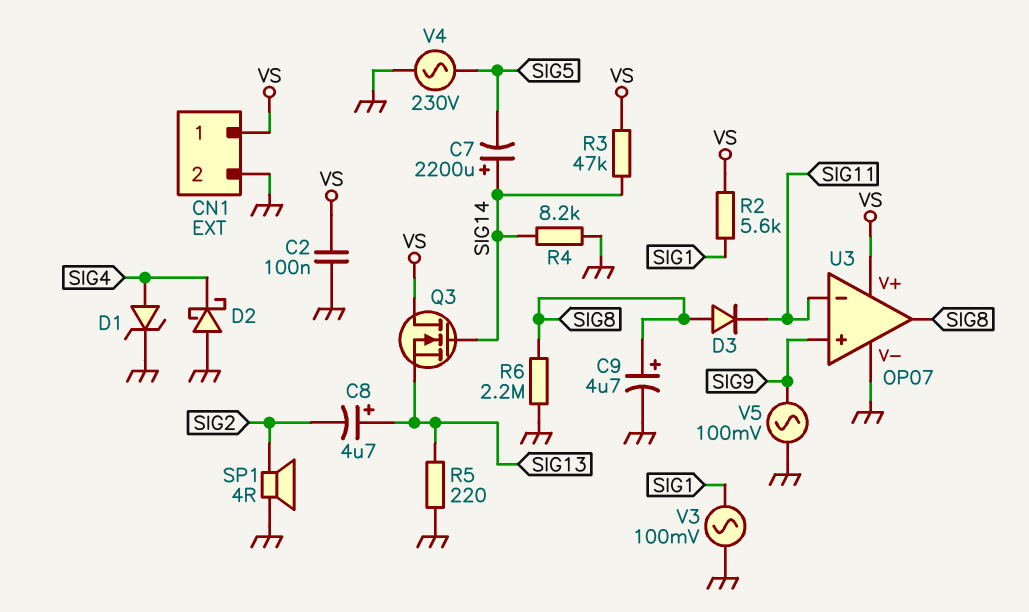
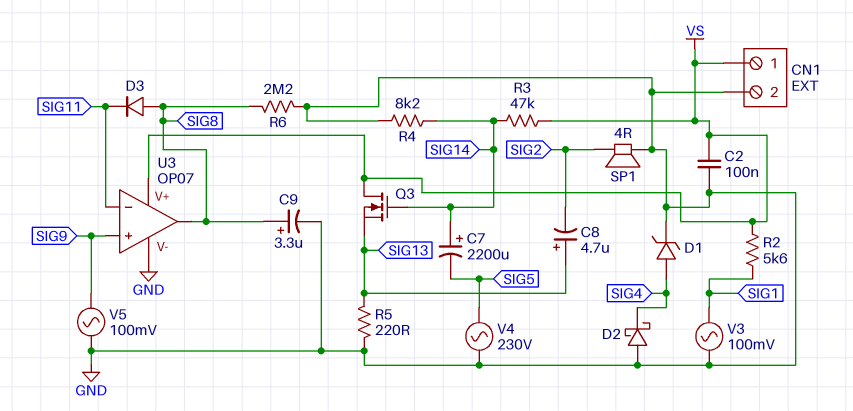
C9: 4.7uF (plus SIG8, minus GND) -> 3.3uF (plus SIG8, minus GND)

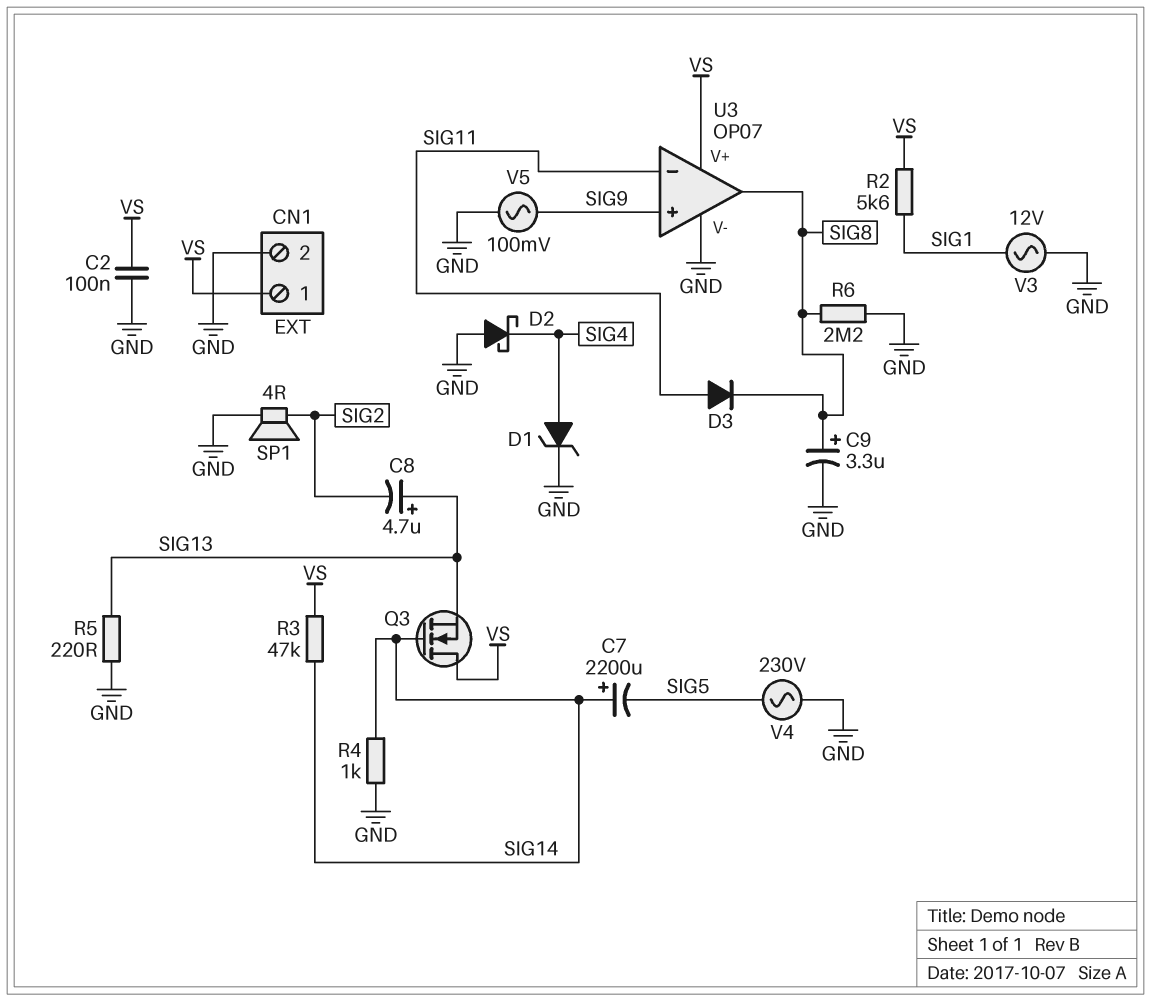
D3: diode (A SIG8, K SIG11) -> diode (A SIG11, K SIG8)
R4: 8.2k (GND, SIG14) -> 1k (GND, SIG14)
V3: AC 100mV (GND, SIG1) -> AC 12V (GND, SIG1)

